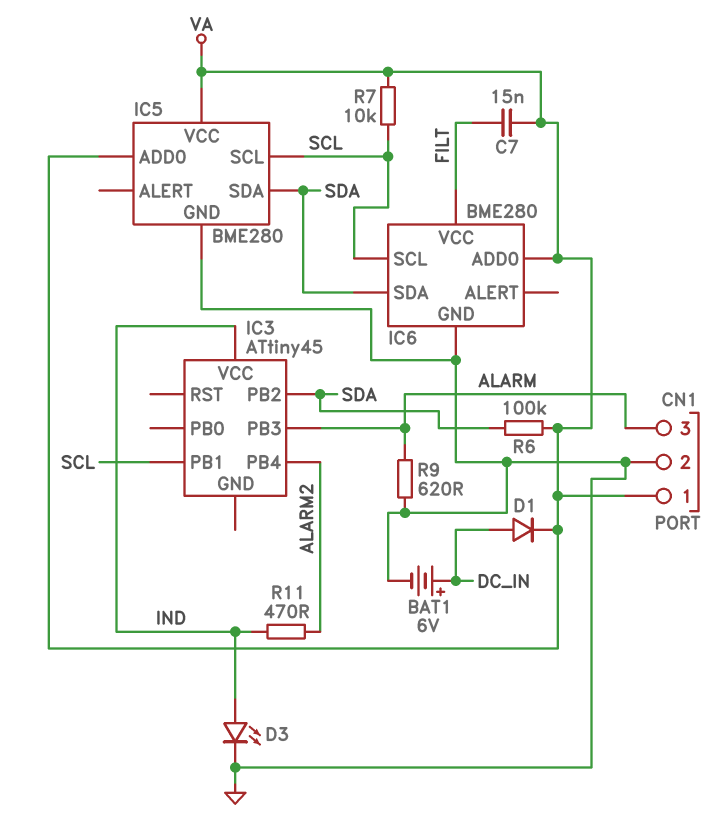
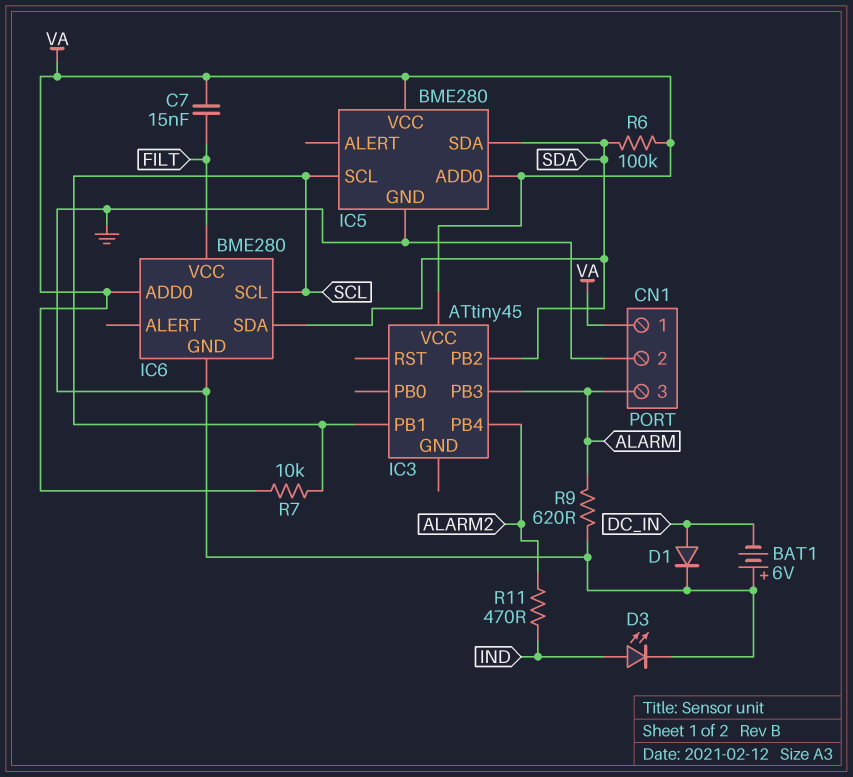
BAT1: 6V (plus DC_IN, minus GND) -> 6V (plus GND, minus DC_IN)
D1: diode (A DC_IN, K VA) -> diode (A DC_IN, K GND)
IC3 pin VCC: IND -> VA

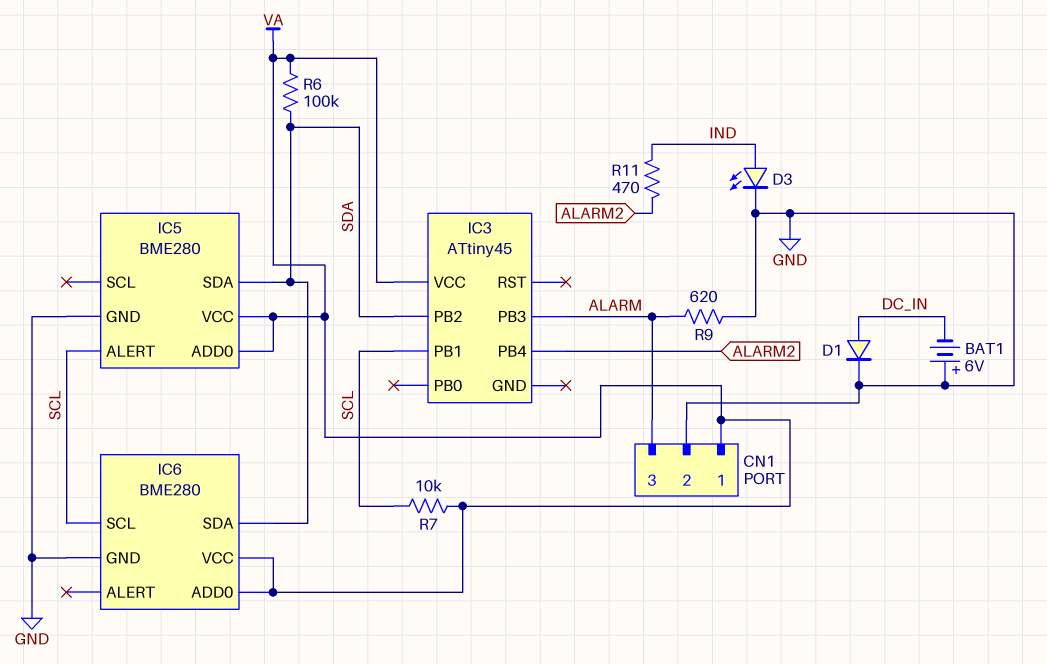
C7: 15nF (FILT, VA) -> none
IC5 pin ALERT: none -> SCL
IC5 pin SCL: SCL -> none
IC6 pin VCC: FILT -> VA

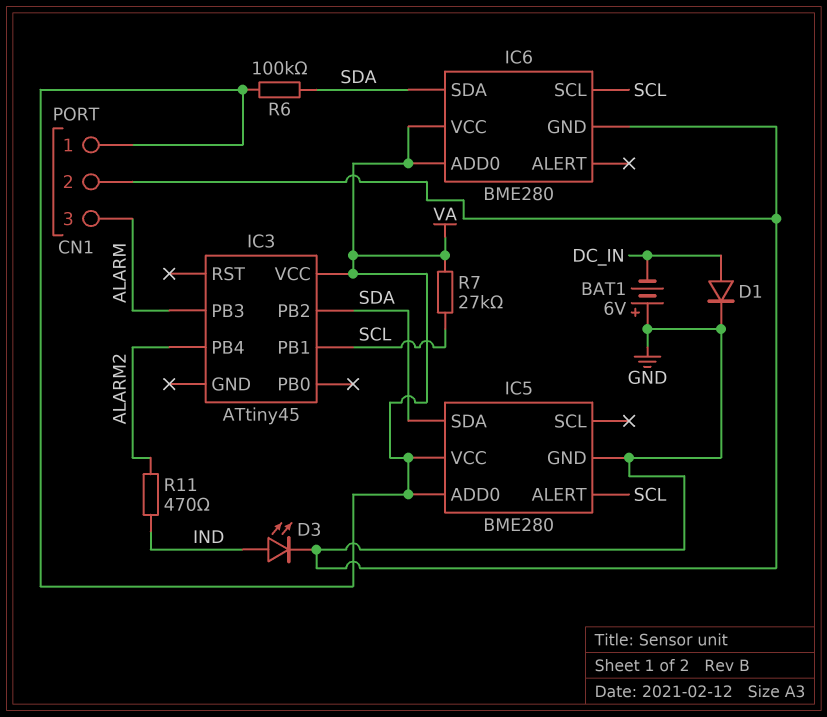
R7: 10k (SCL, VA) -> 27k (SCL, VA)
R9: 620 (ALARM, GND) -> none

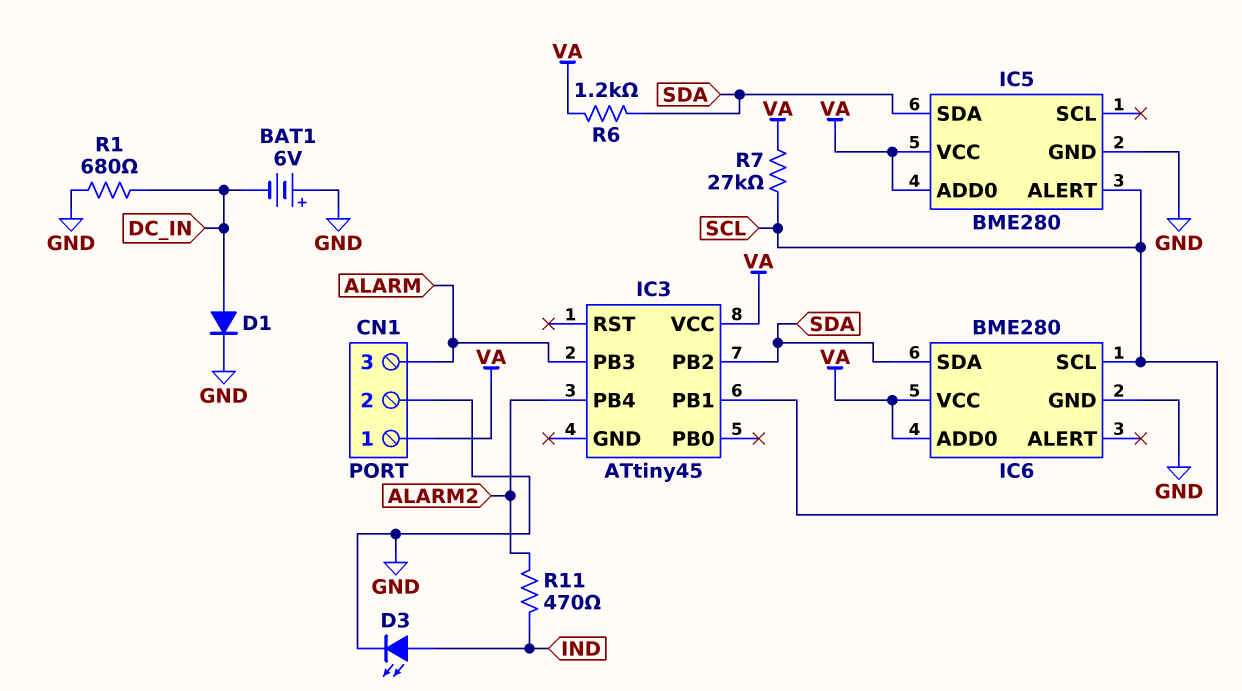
R1: none -> 680 (DC_IN, GND)
R6: 100k (SDA, VA) -> 1.2k (SDA, VA)

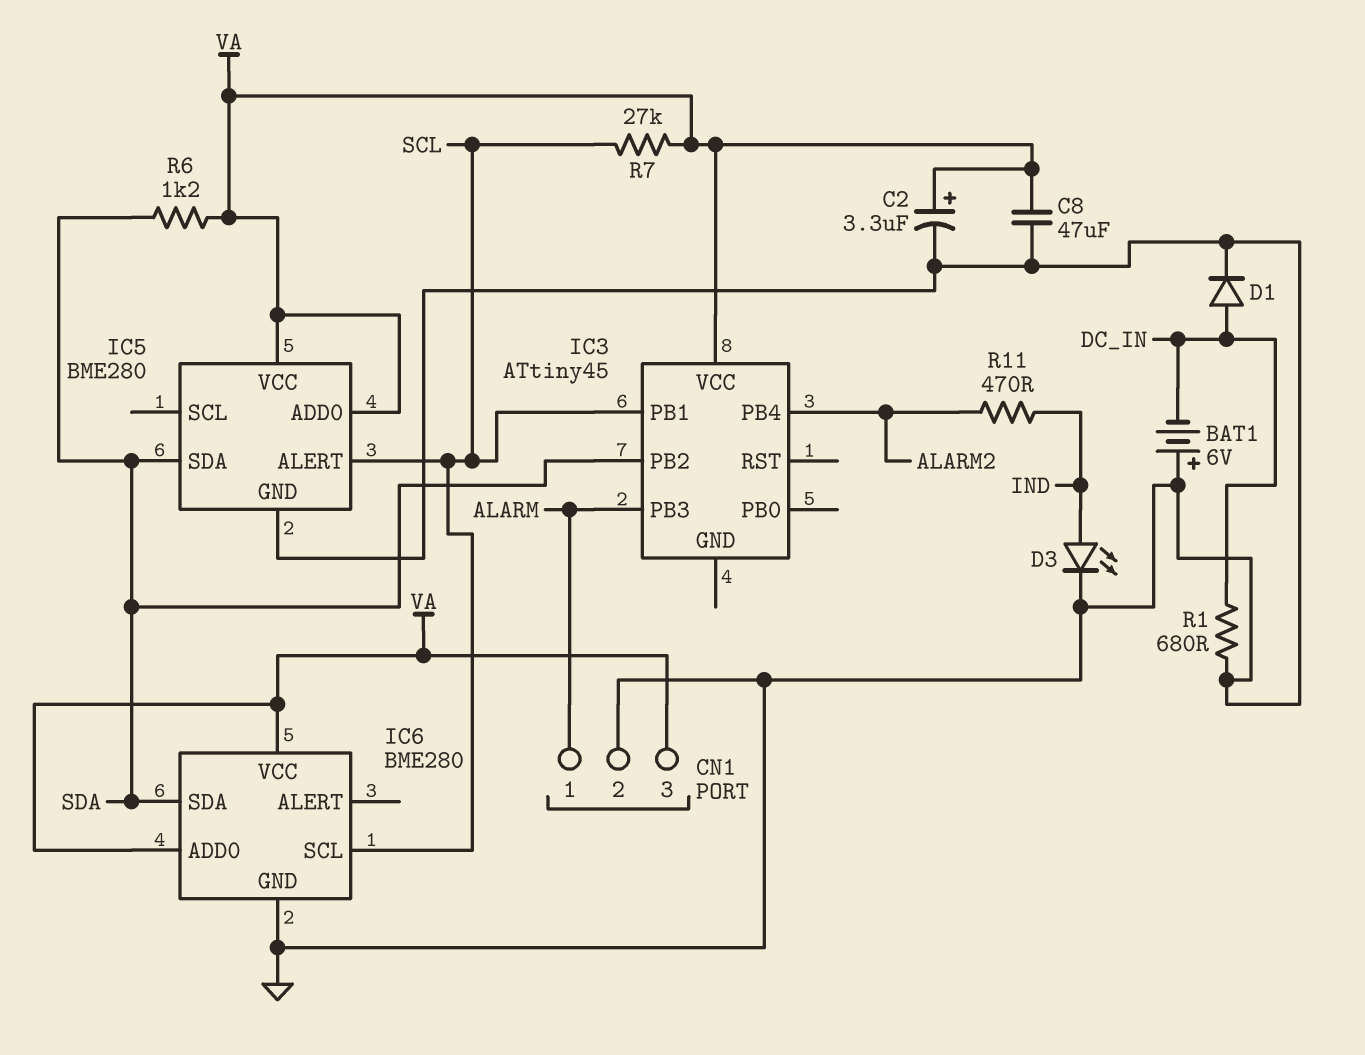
C2: none -> 3.3uF (plus VA, minus GND)
C8: none -> 47uF (GND, VA)
CN1 pin 1: VA -> ALARM
CN1 pin 3: ALARM -> VA

